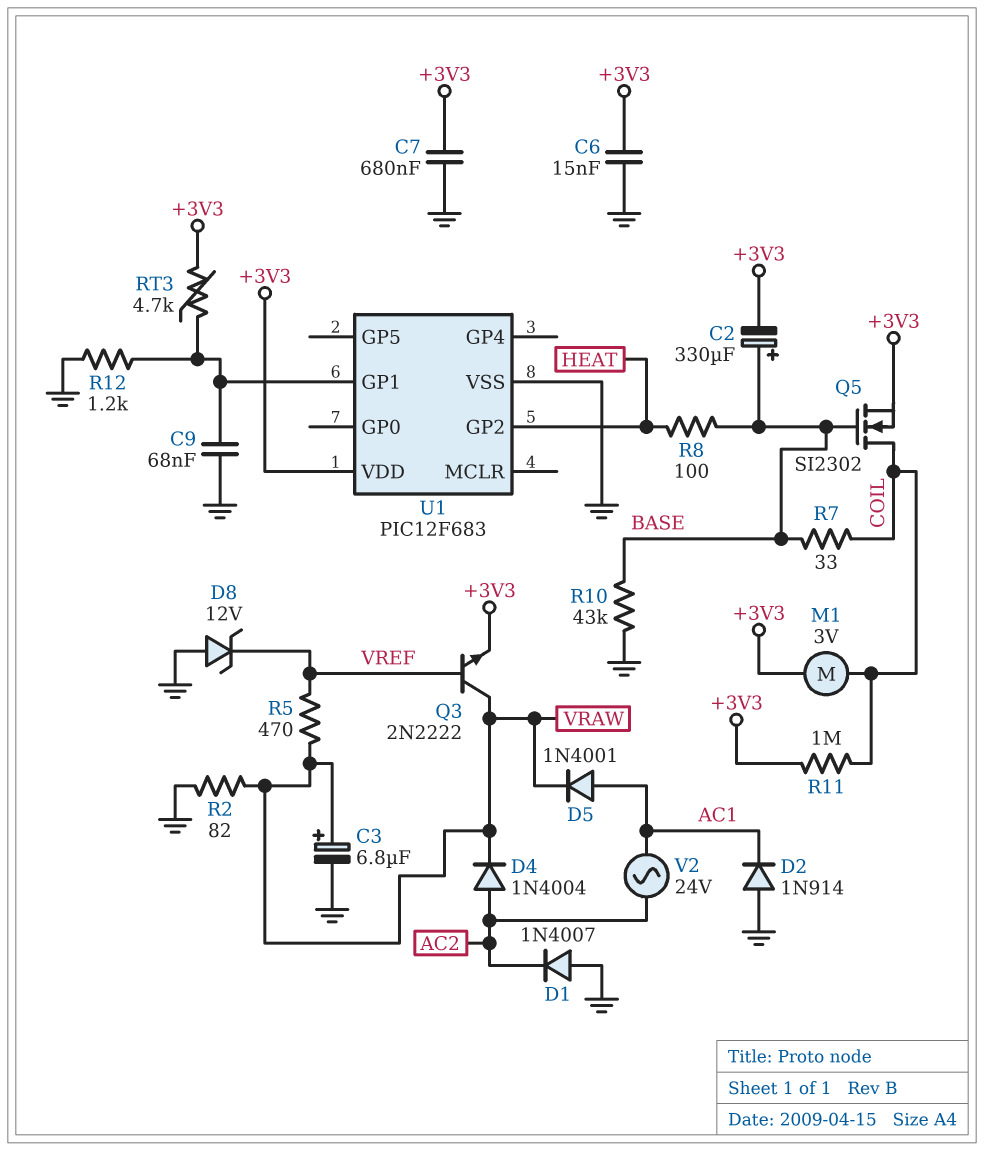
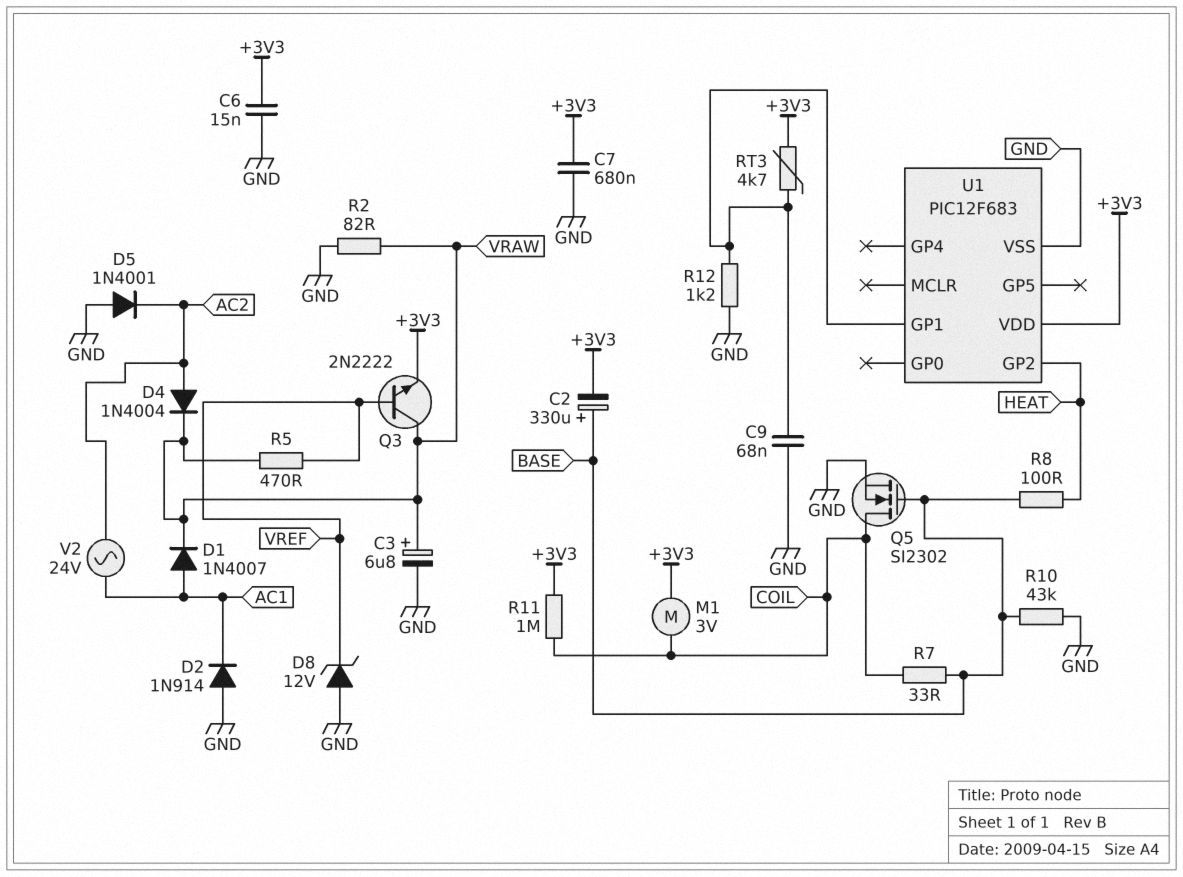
D1: diode 1N4007 (A GND, K AC2) -> diode 1N4007 (A AC1, K VRAW)
D5: diode 1N4001 (A AC1, K VRAW) -> diode 1N4001 (A GND, K AC2)
Q5: NMOS SI2302 (G BASE, D COIL, S +3V3) -> NMOS SI2302 (G BASE, D COIL, S GND)

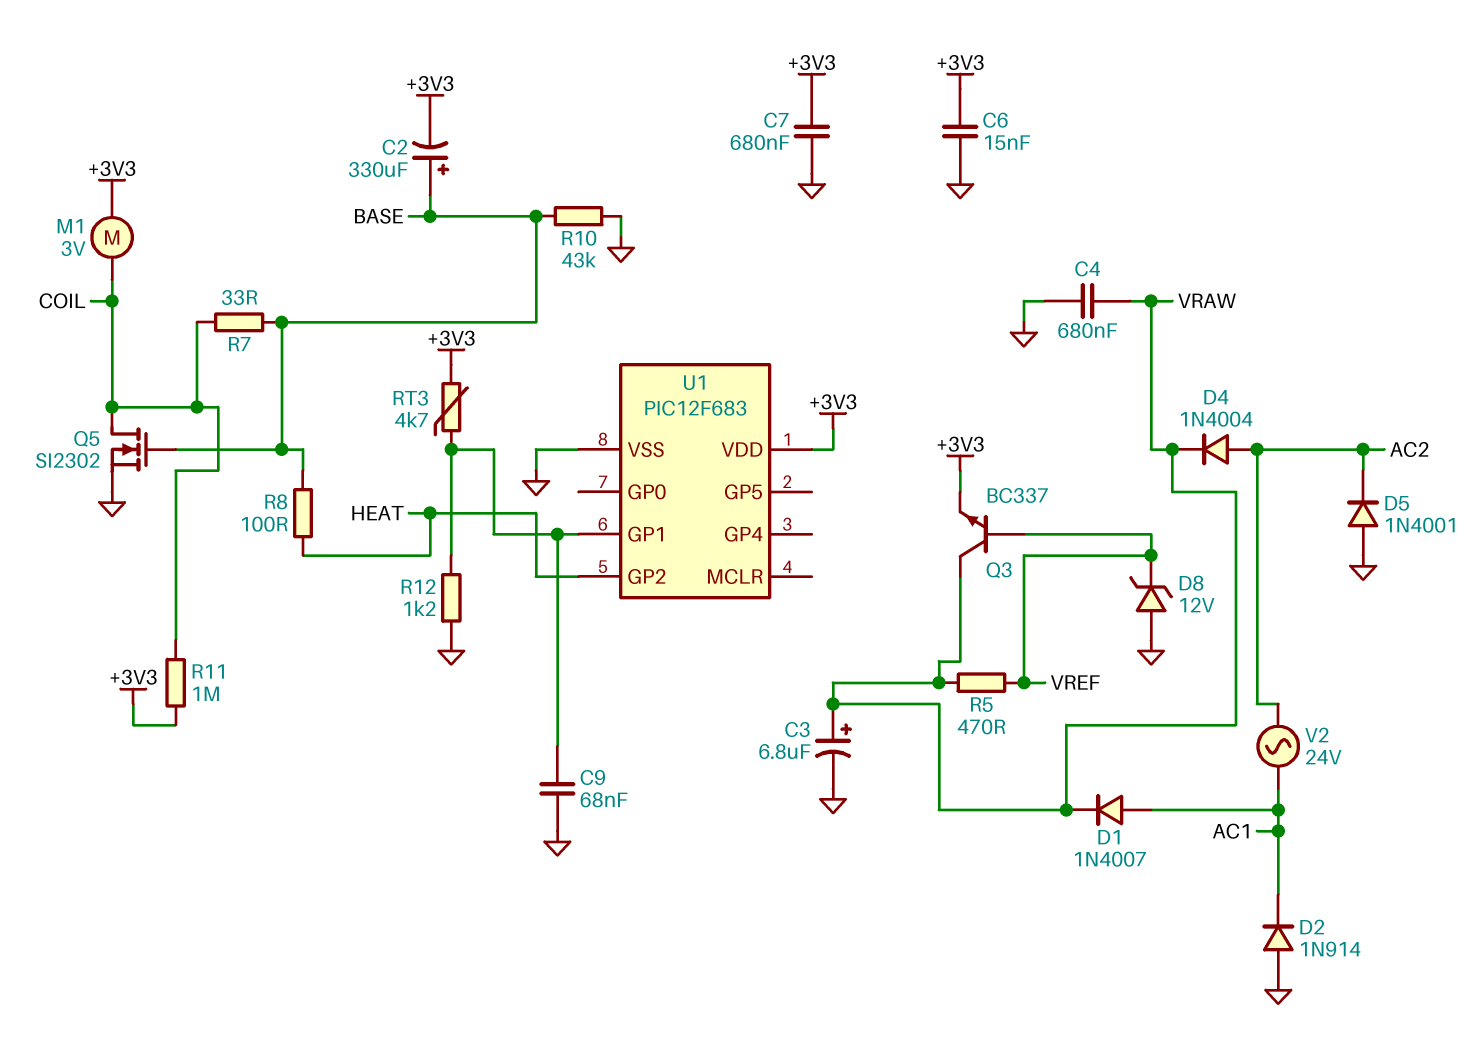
C4: none -> 680nF (GND, VRAW)
Q3: NPN 2N2222 (B VREF, C VRAW, E +3V3) -> NPN BC337 (B VREF, C VRAW, E +3V3)
R2: 82 (GND, VRAW) -> none

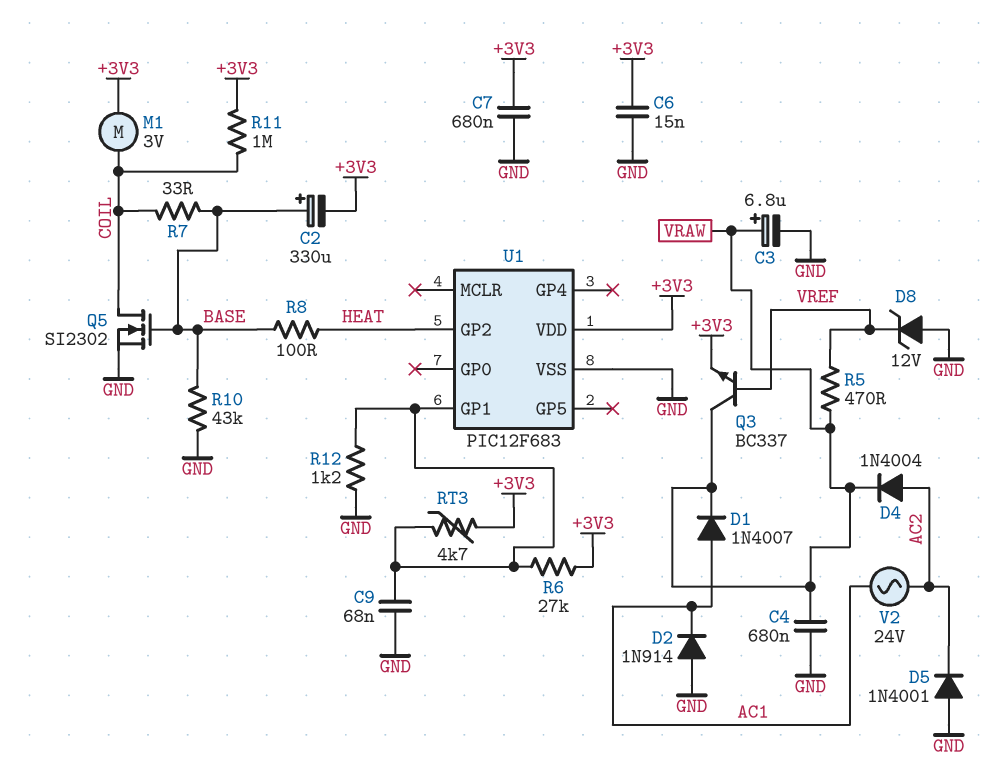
R6: none -> 27k (+3V3, U1/GP1)

